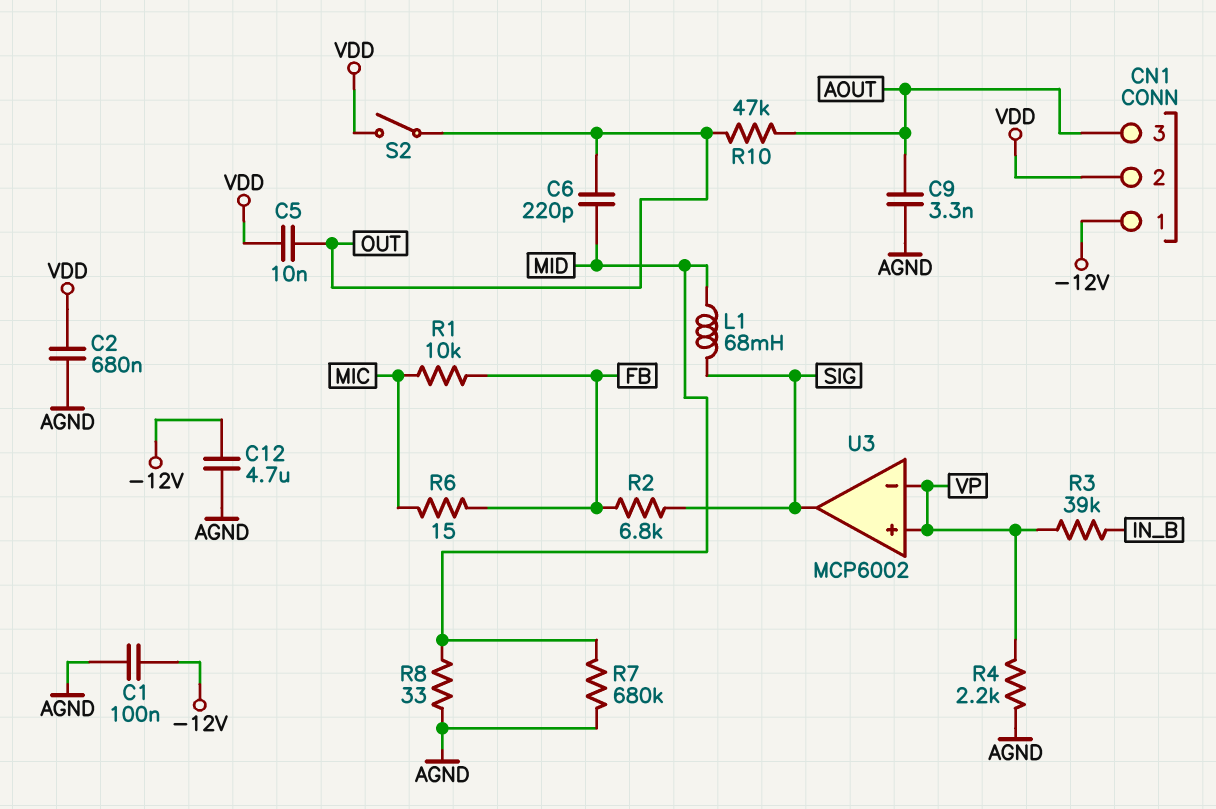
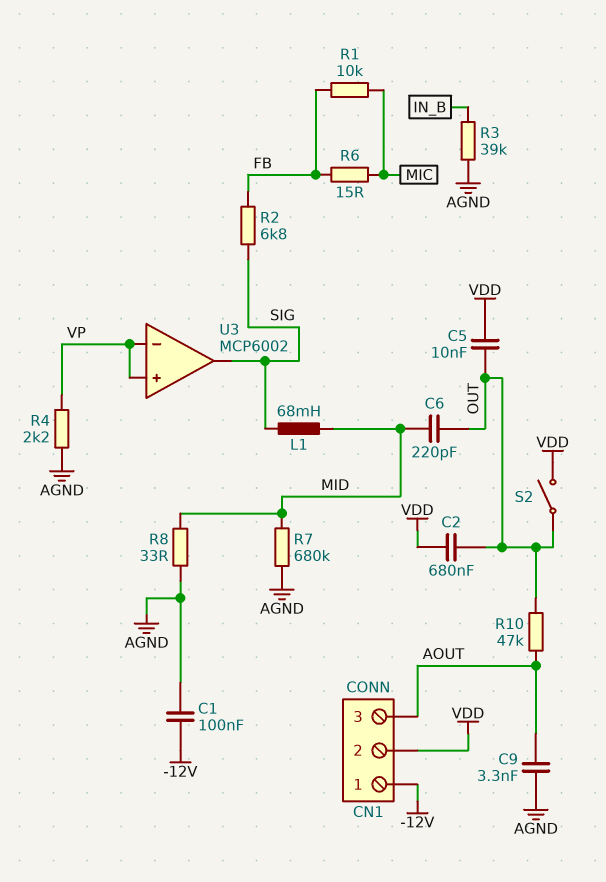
C2: 680nF (AGND, VDD) -> 680nF (OUT, VDD)
C12: 4.7uF (-12V, AGND) -> none
R3: 39k (IN_B, VP) -> 39k (AGND, IN_B)

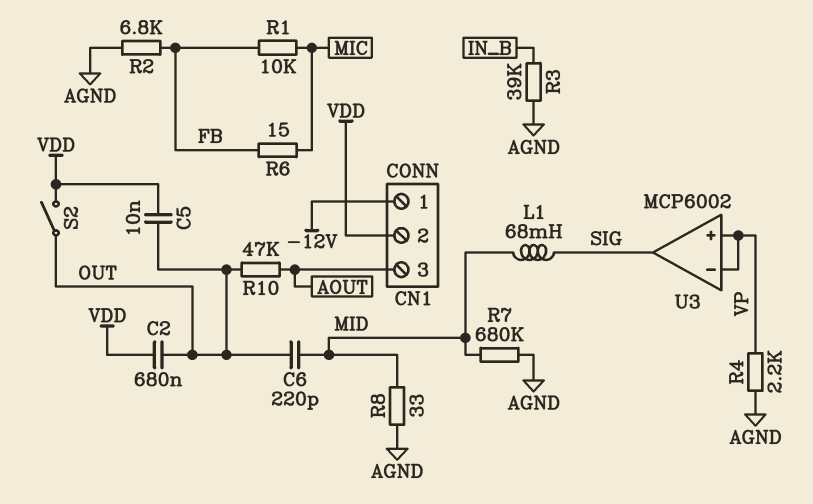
C1: 100nF (-12V, AGND) -> none
C9: 3.3nF (AGND, AOUT) -> none
R2: 6.8k (FB, SIG) -> 6.8k (AGND, FB)

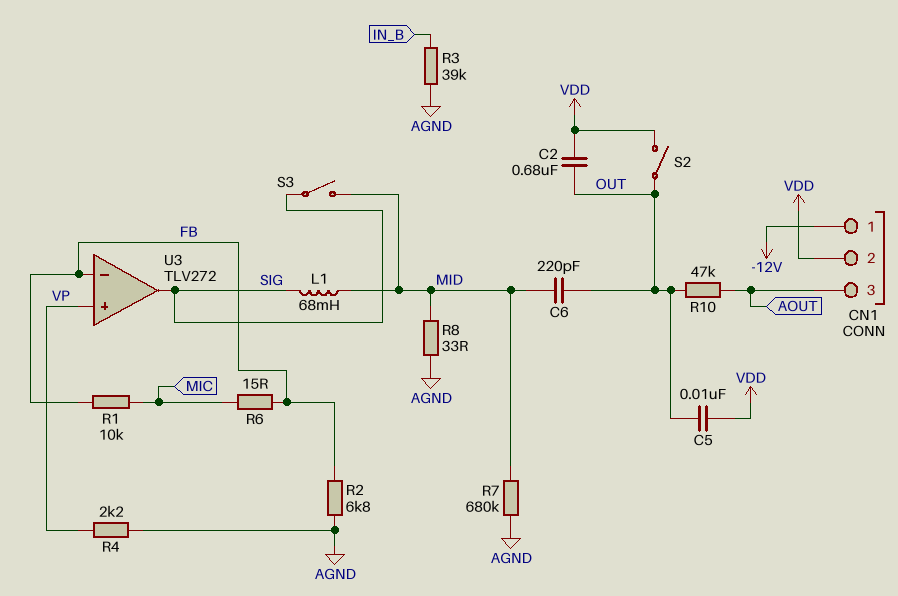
S3: none -> switch (MID, SIG)
U3: MCP6002 -> TLV272
U3 pin in-: VP -> FB

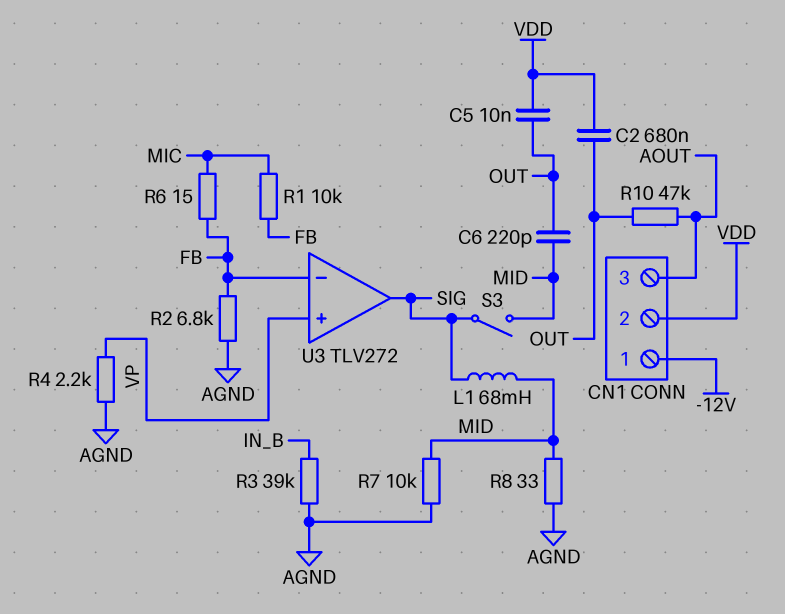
R7: 680k (AGND, MID) -> 10k (AGND, MID)
S2: switch (OUT, VDD) -> none

